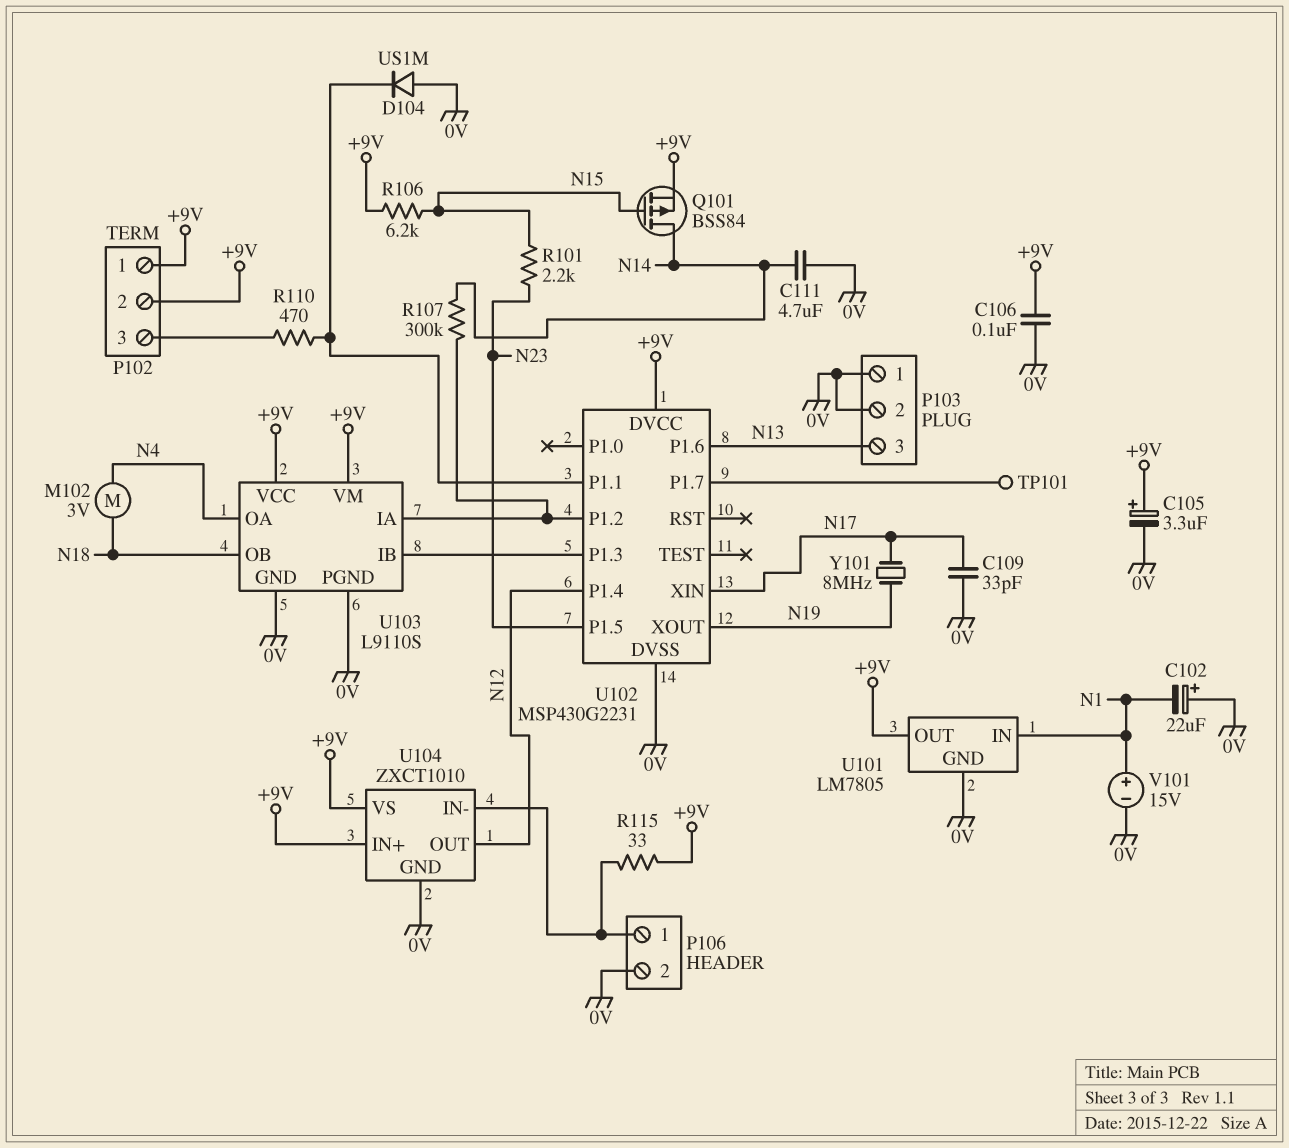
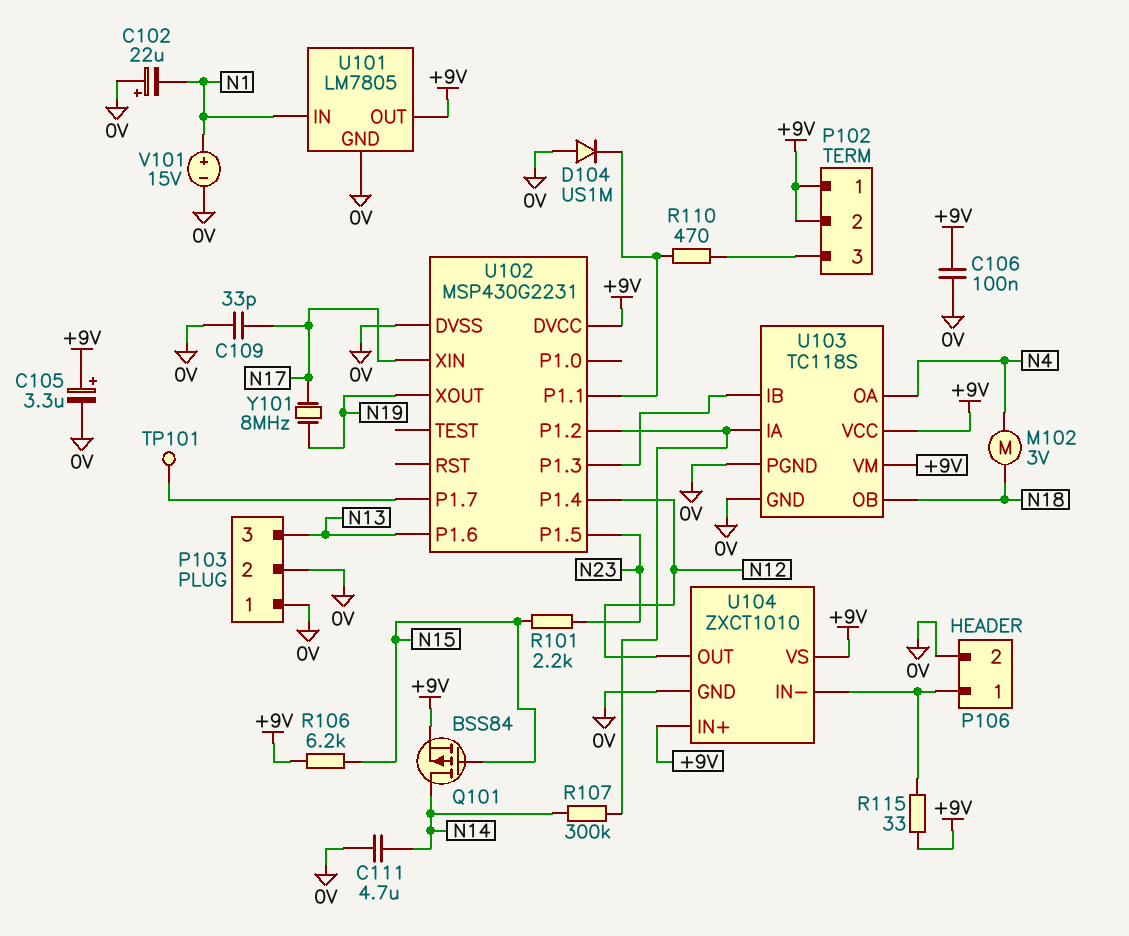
U103: L9110S -> TC118S

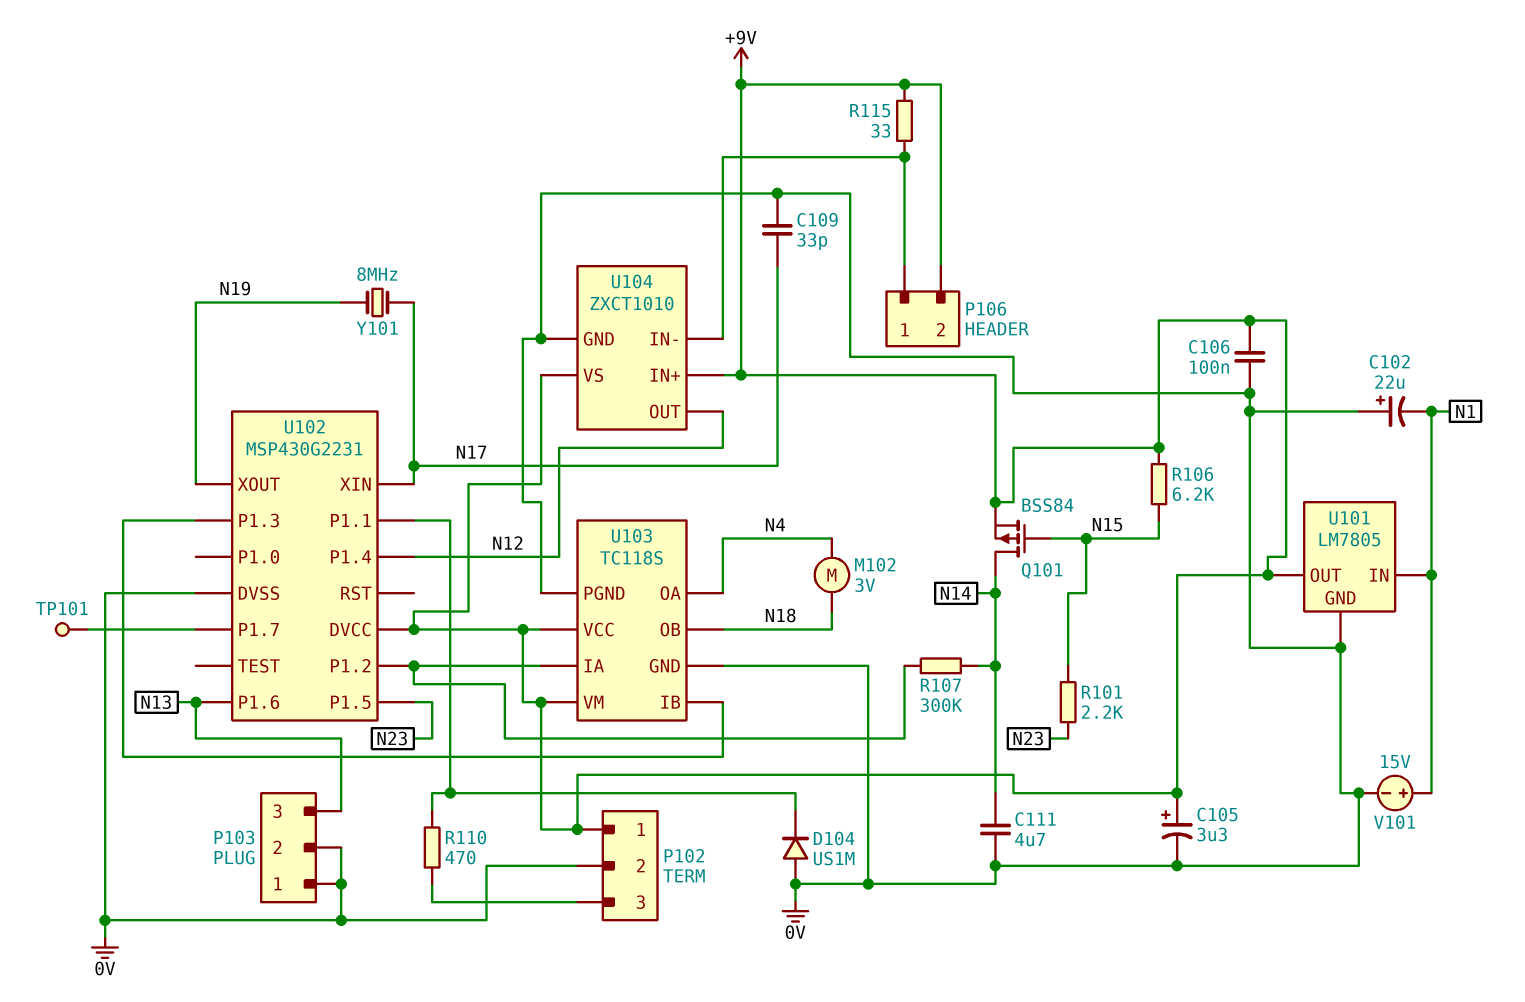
P102 pin 2: +9V -> 0V
P106 pin 2: 0V -> +9V

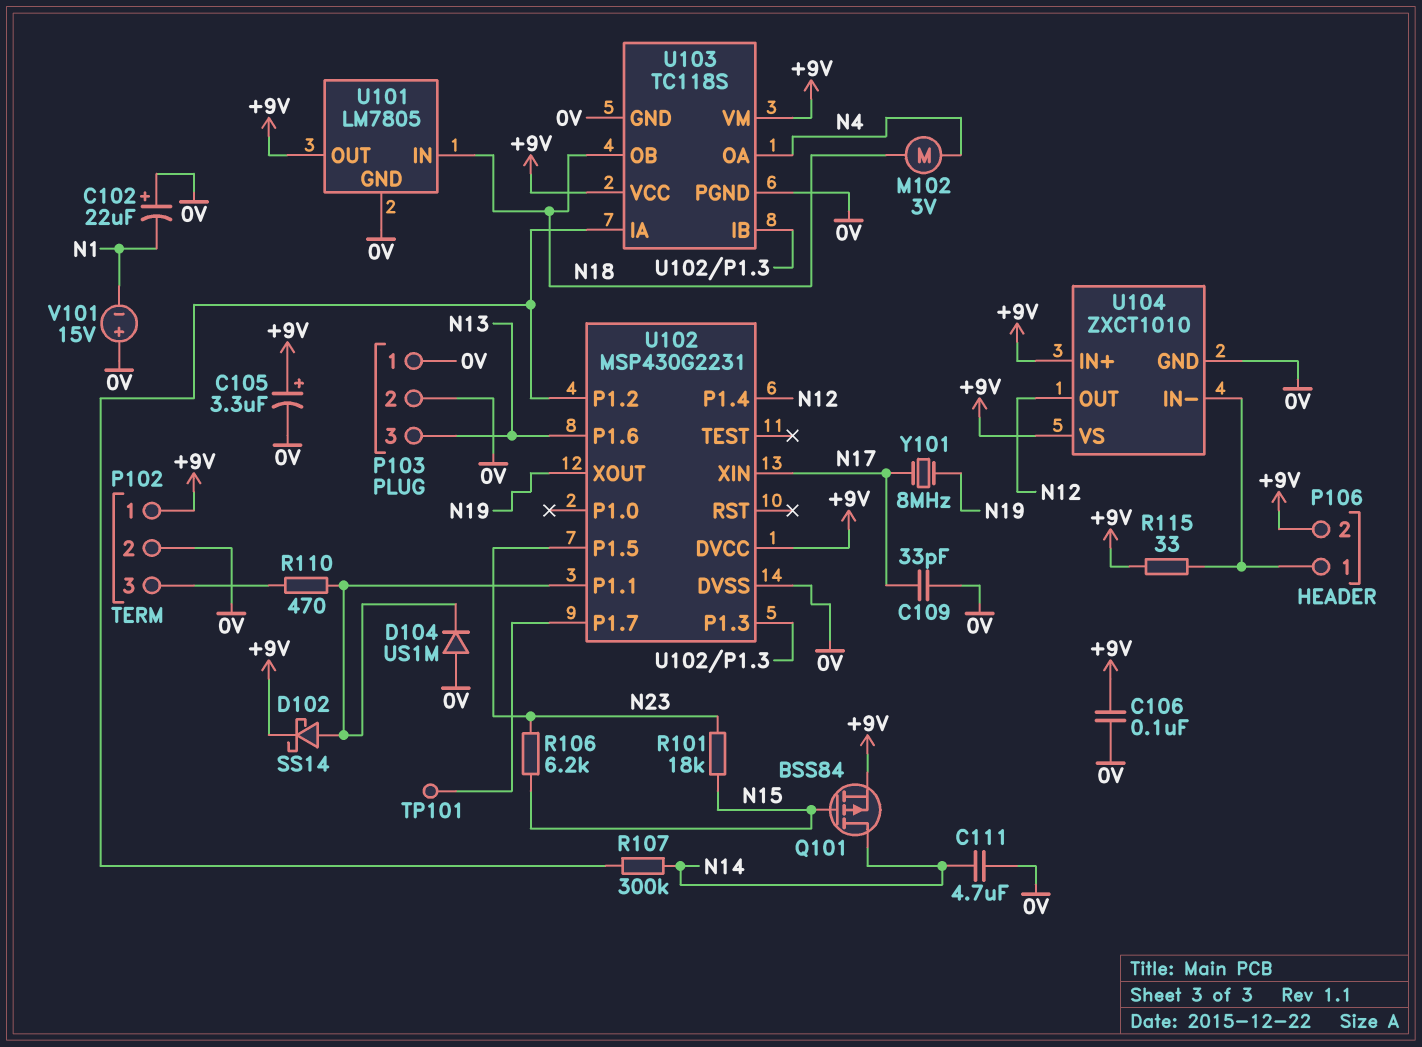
D102: none -> schottky SS14 (A U102/P1.1, K +9V)
R101: 2.2k (N15, N23) -> 18k (N15, N23)
R106: 6.2k (+9V, N15) -> 6.2k (N15, N23)
U101 pin IN: N1 -> N18
V101: 15V (plus N1, minus 0V) -> 15V (plus 0V, minus N1)

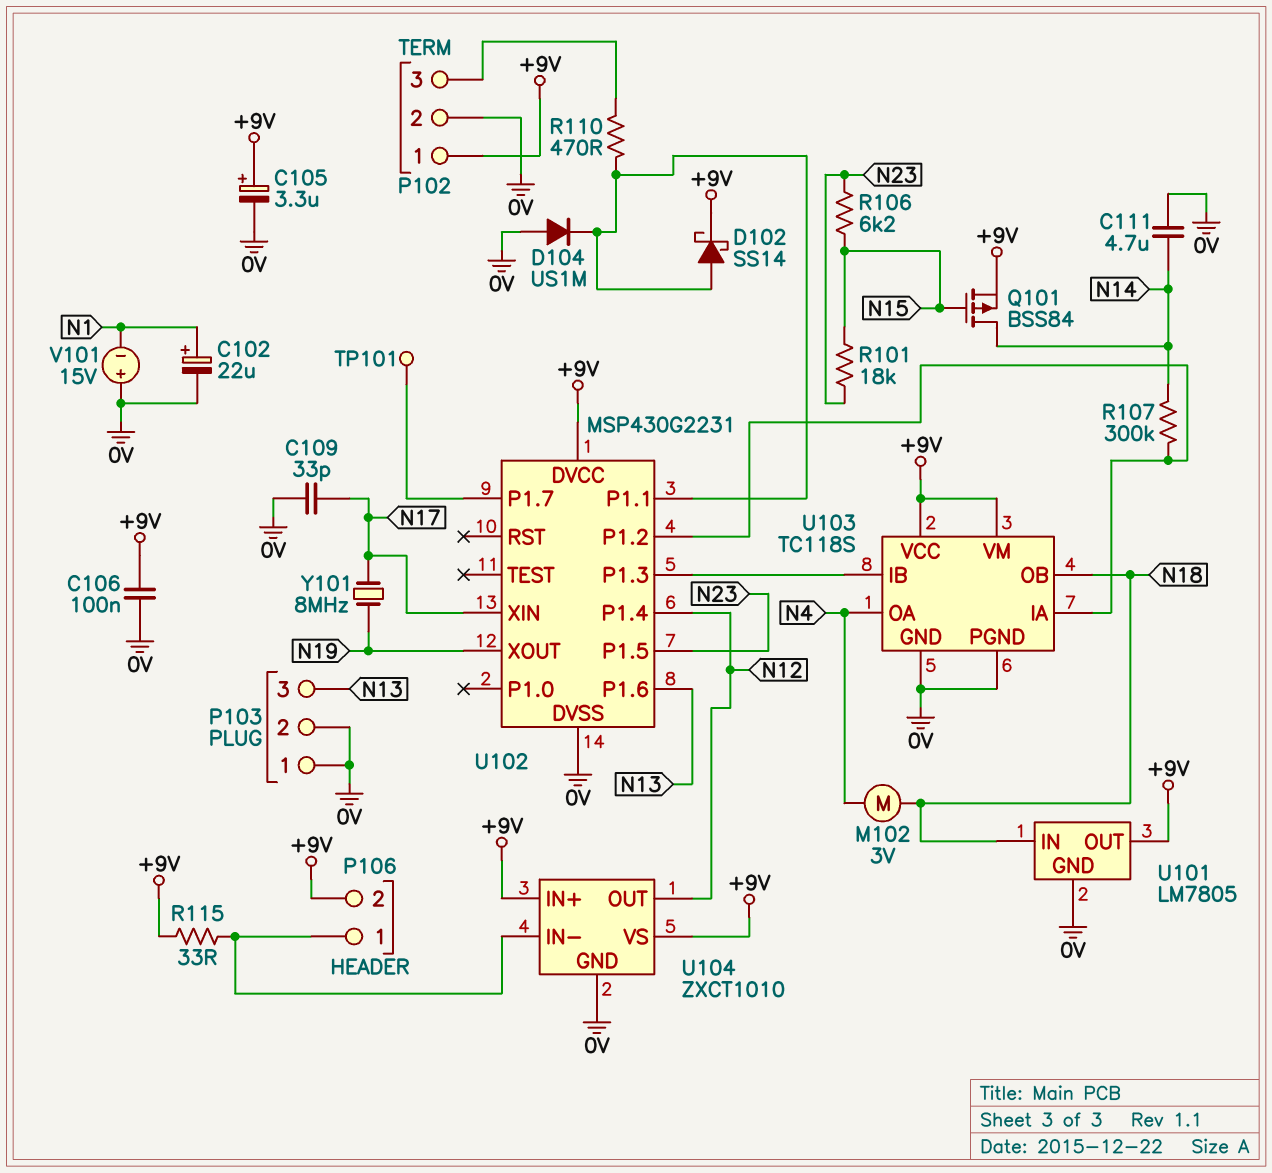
C102: 22uF (plus 0V, minus N1) -> 22uF (plus N1, minus 0V)

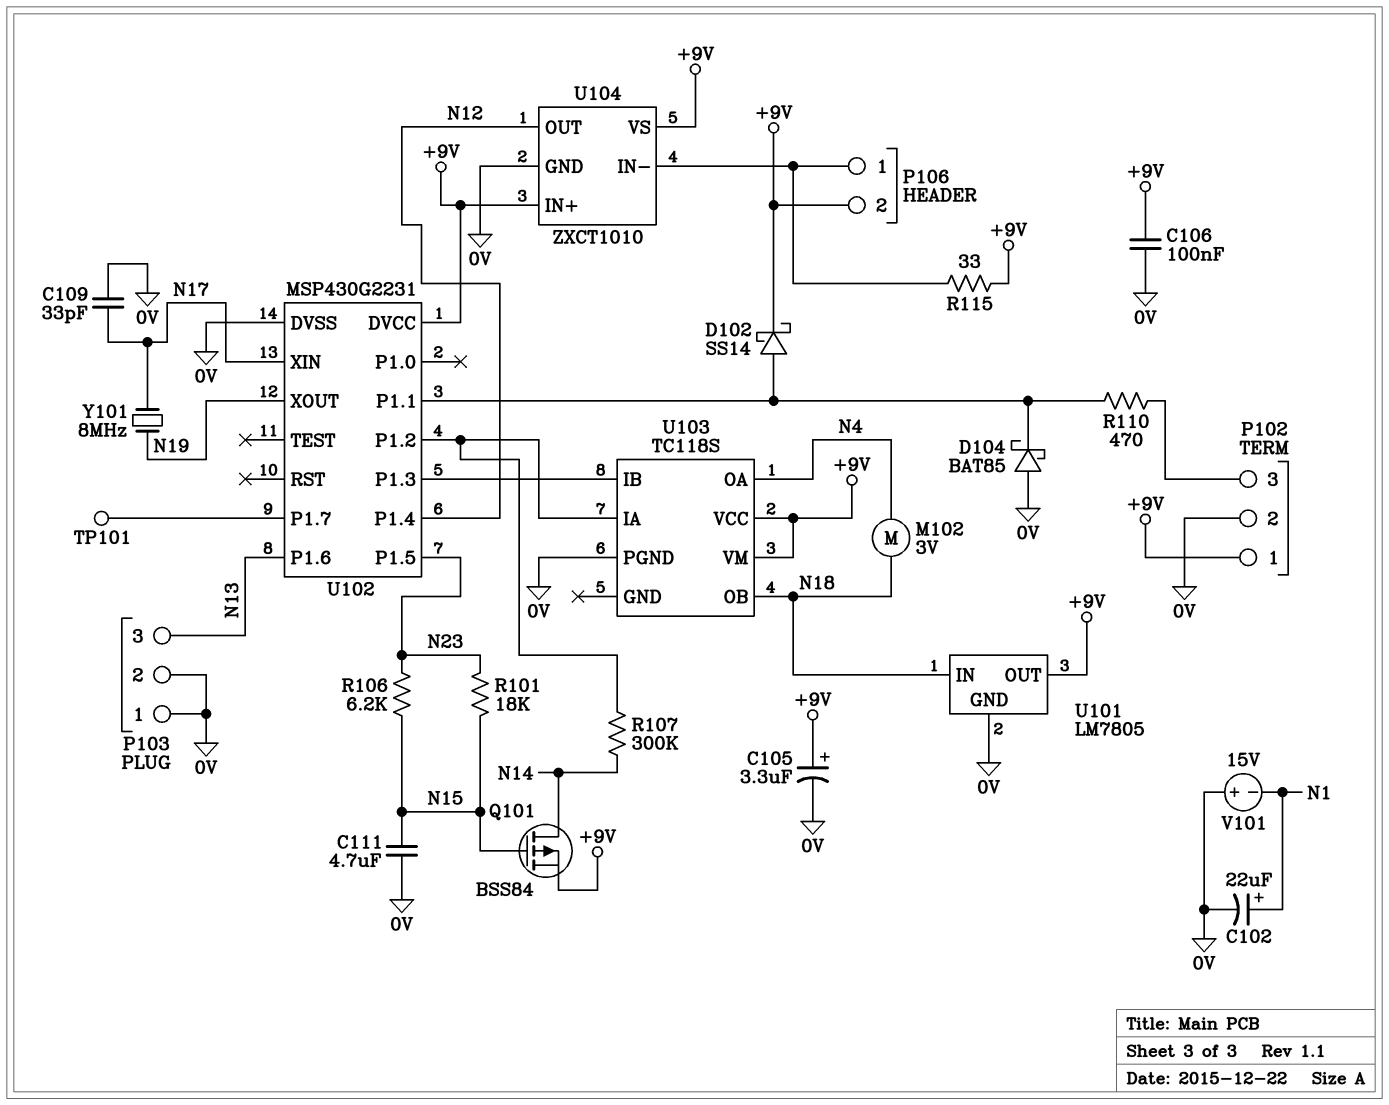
C111: 4.7uF (0V, N14) -> 4.7uF (0V, N15)
D104: diode US1M (A 0V, K U102/P1.1) -> schottky BAT85 (A 0V, K U102/P1.1)
U103 pin GND: 0V -> none

